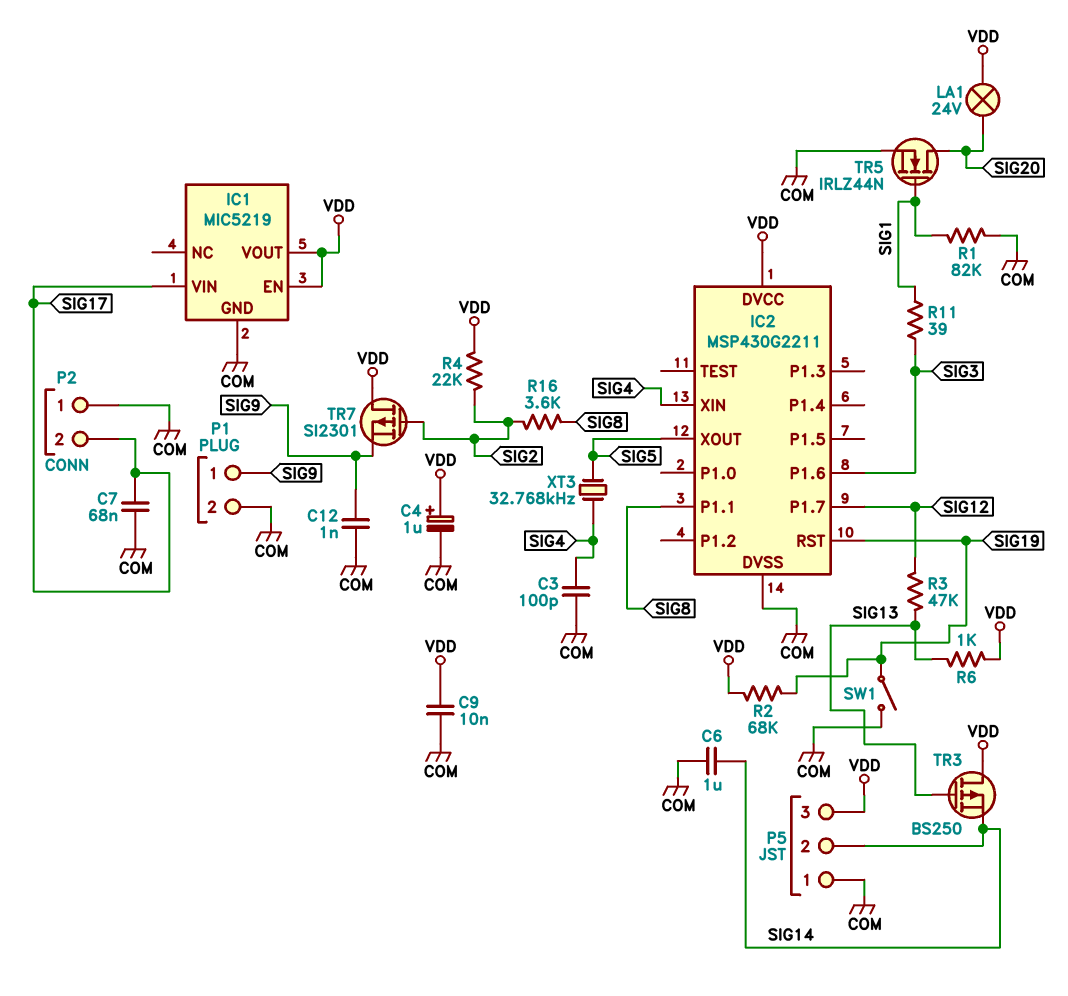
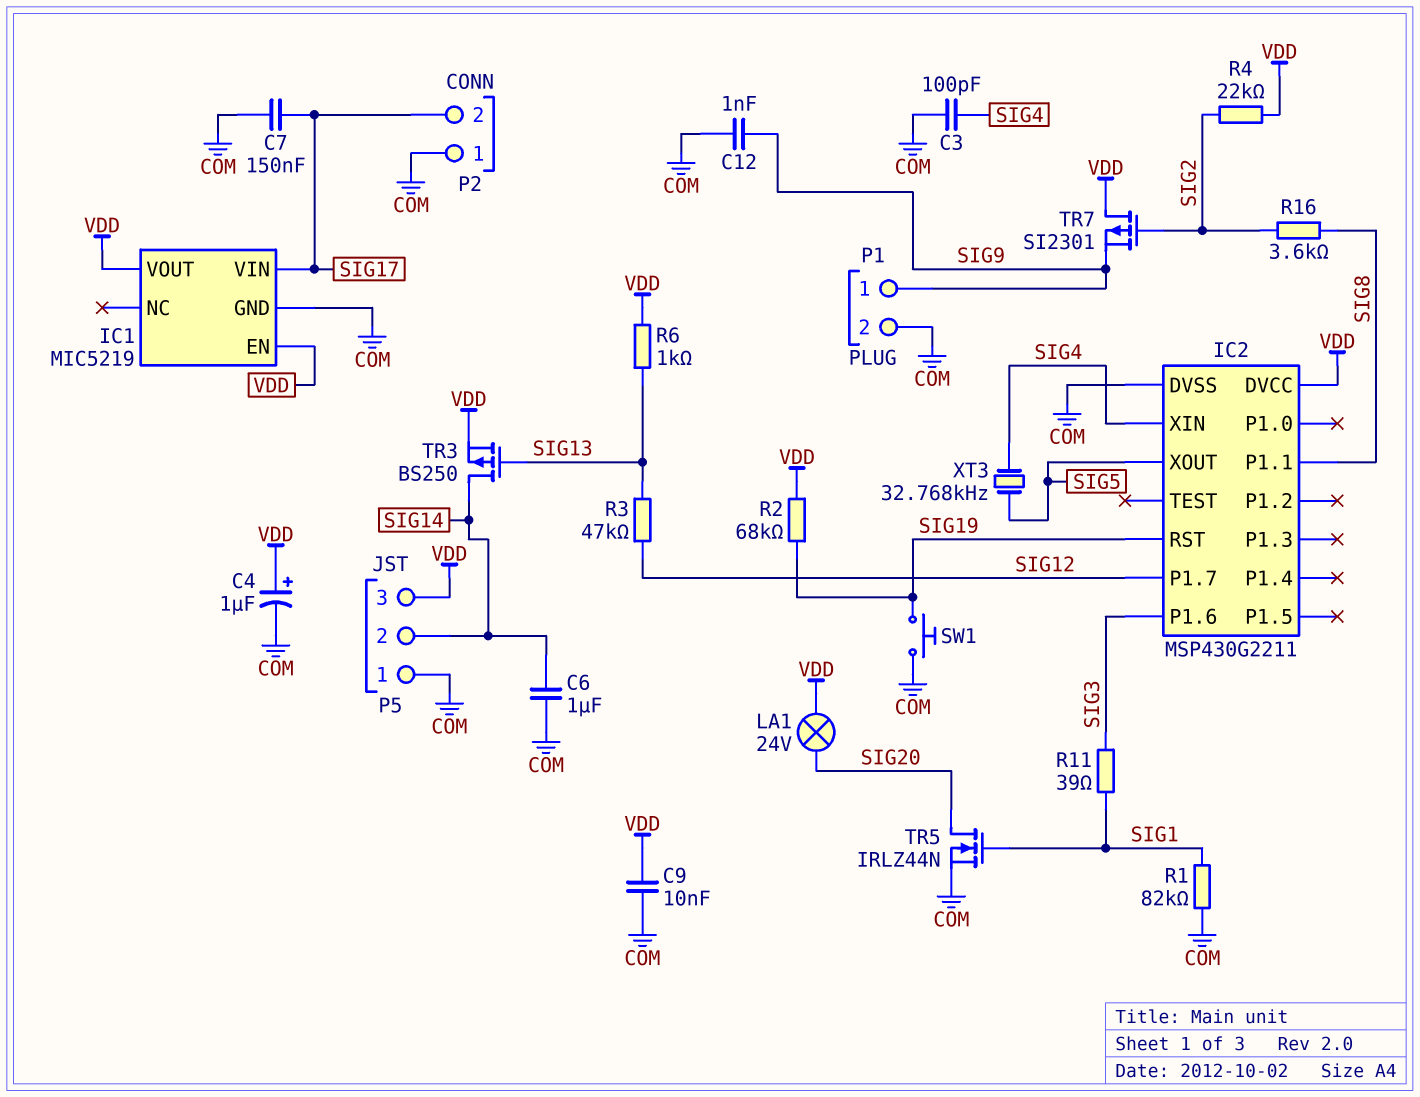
C7: 68nF (COM, SIG17) -> 150nF (COM, SIG17)
SW1: switch (COM, SIG19) -> button (COM, SIG19)
TR3: PMOS BS250 (G SIG13, D VDD, S SIG14) -> PMOS BS250 (G SIG13, D SIG14, S VDD)

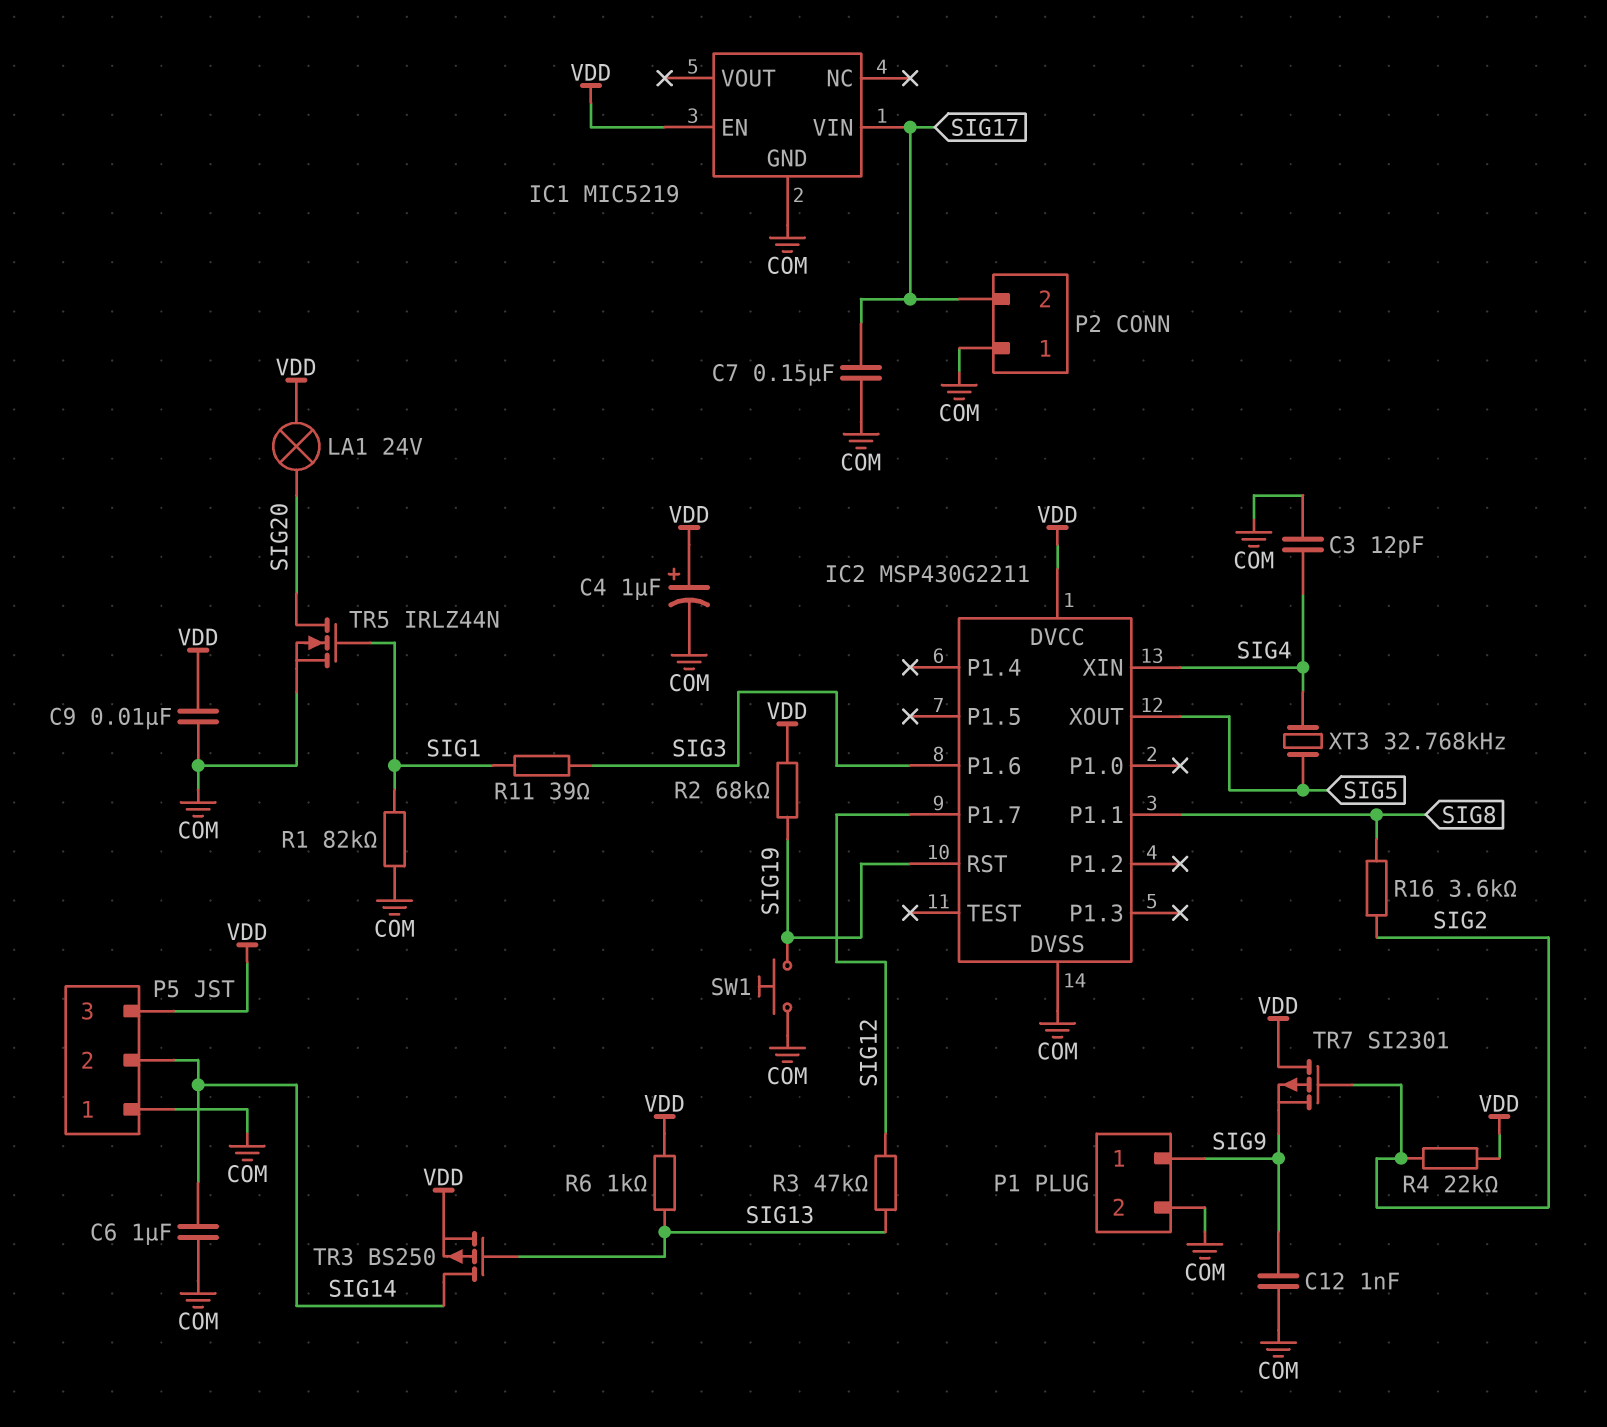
C3: 100pF (COM, SIG4) -> 12pF (COM, SIG4)
IC1 pin VOUT: VDD -> none

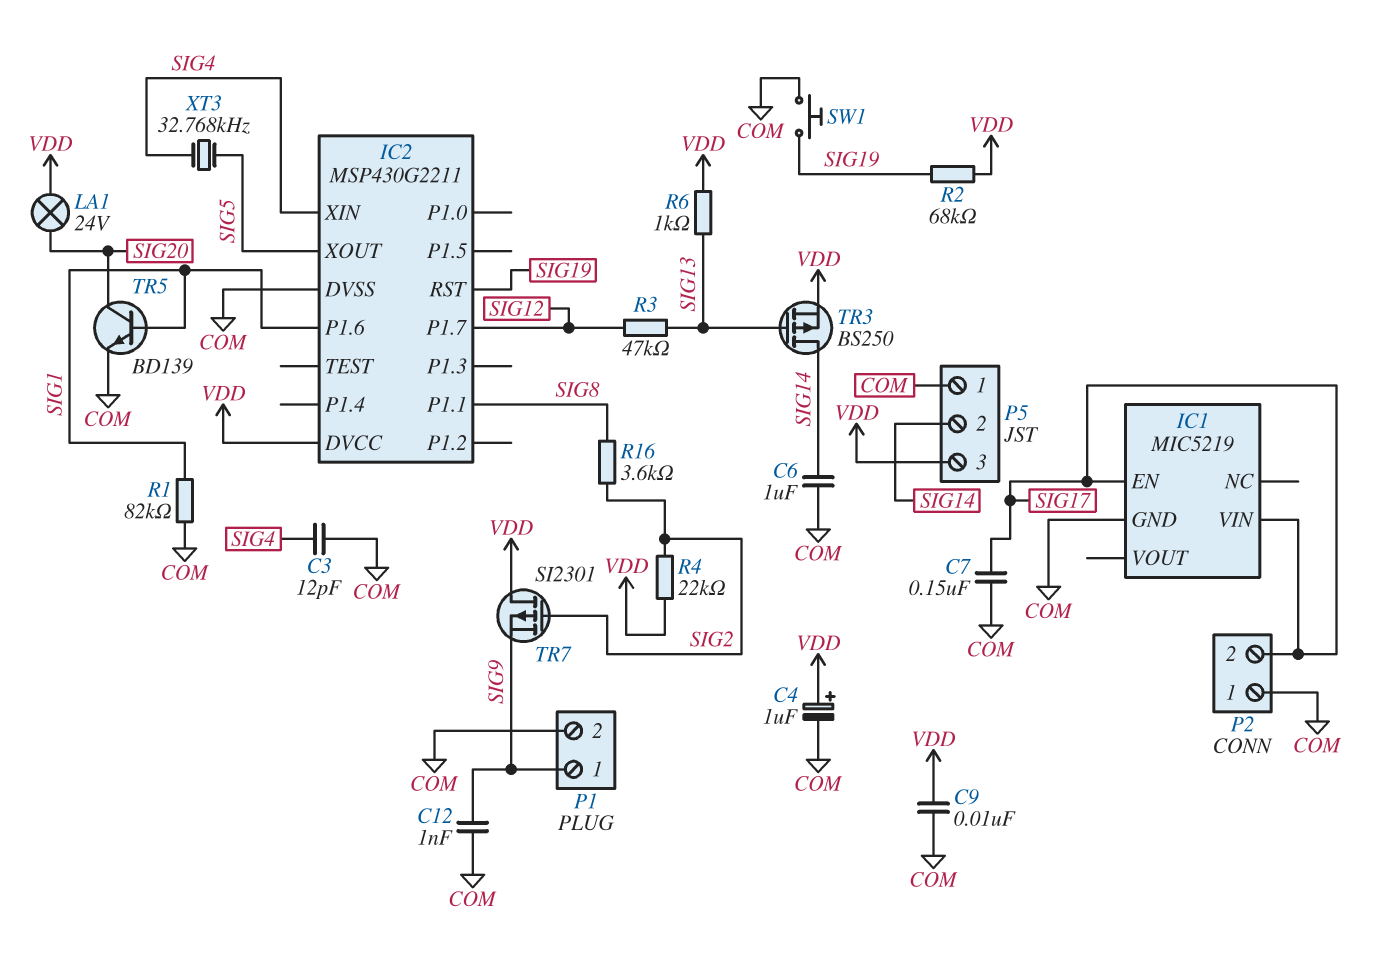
IC1 pin EN: VDD -> SIG17
IC2 pin P1.6: SIG3 -> SIG1
R11: 39 (SIG1, SIG3) -> none
TR5: NMOS IRLZ44N (G SIG1, D SIG20, S COM) -> NPN BD139 (B SIG1, C SIG20, E COM)

